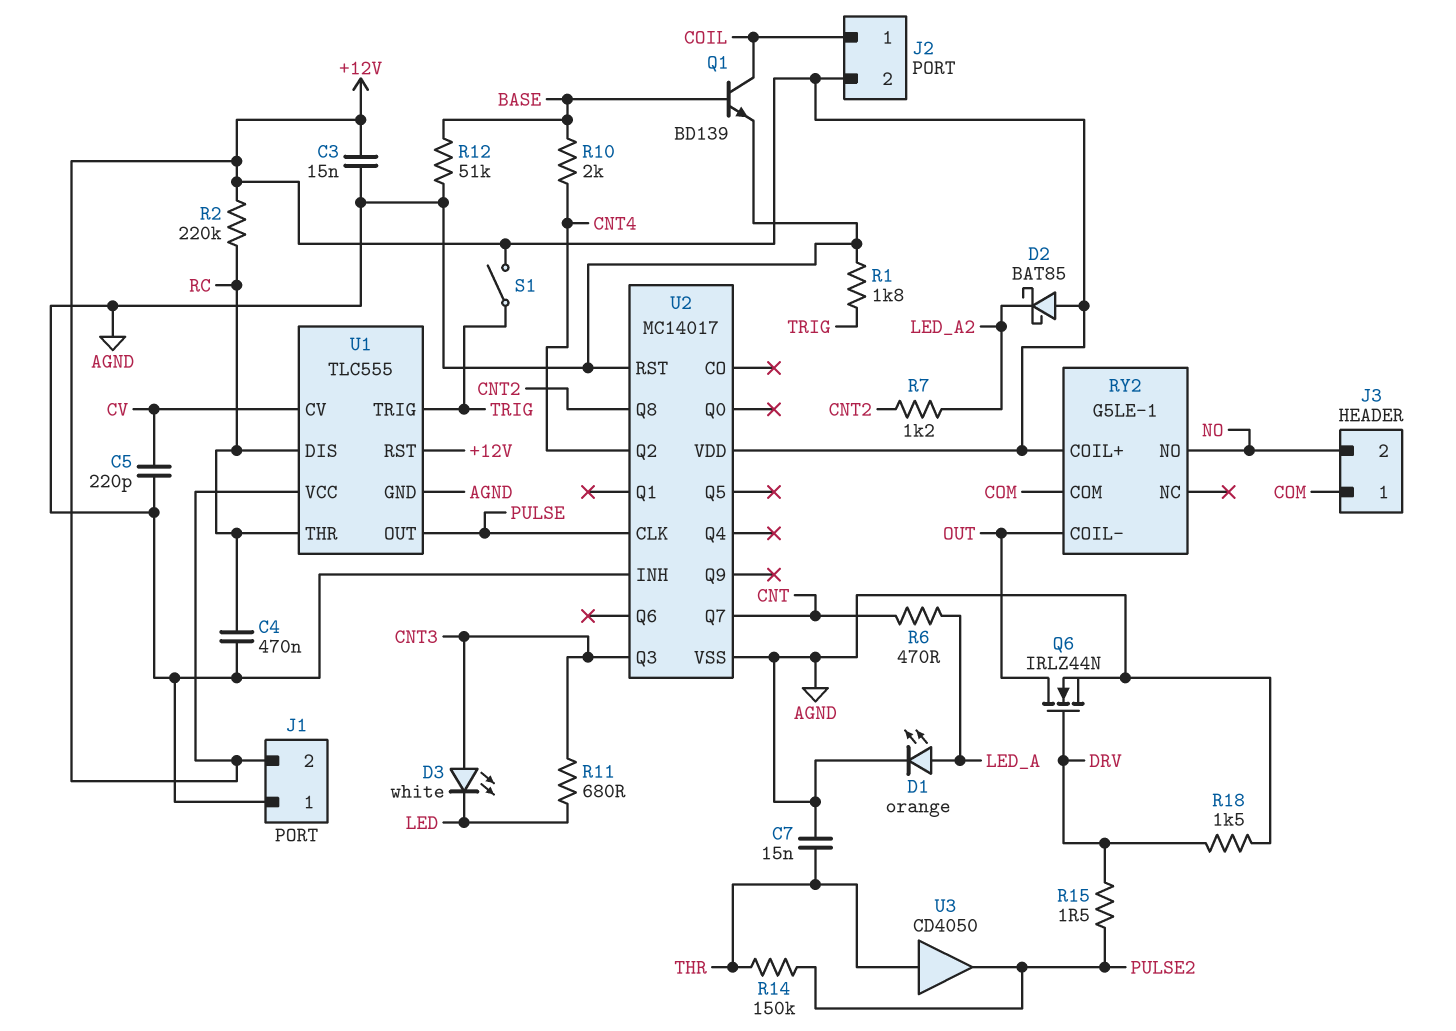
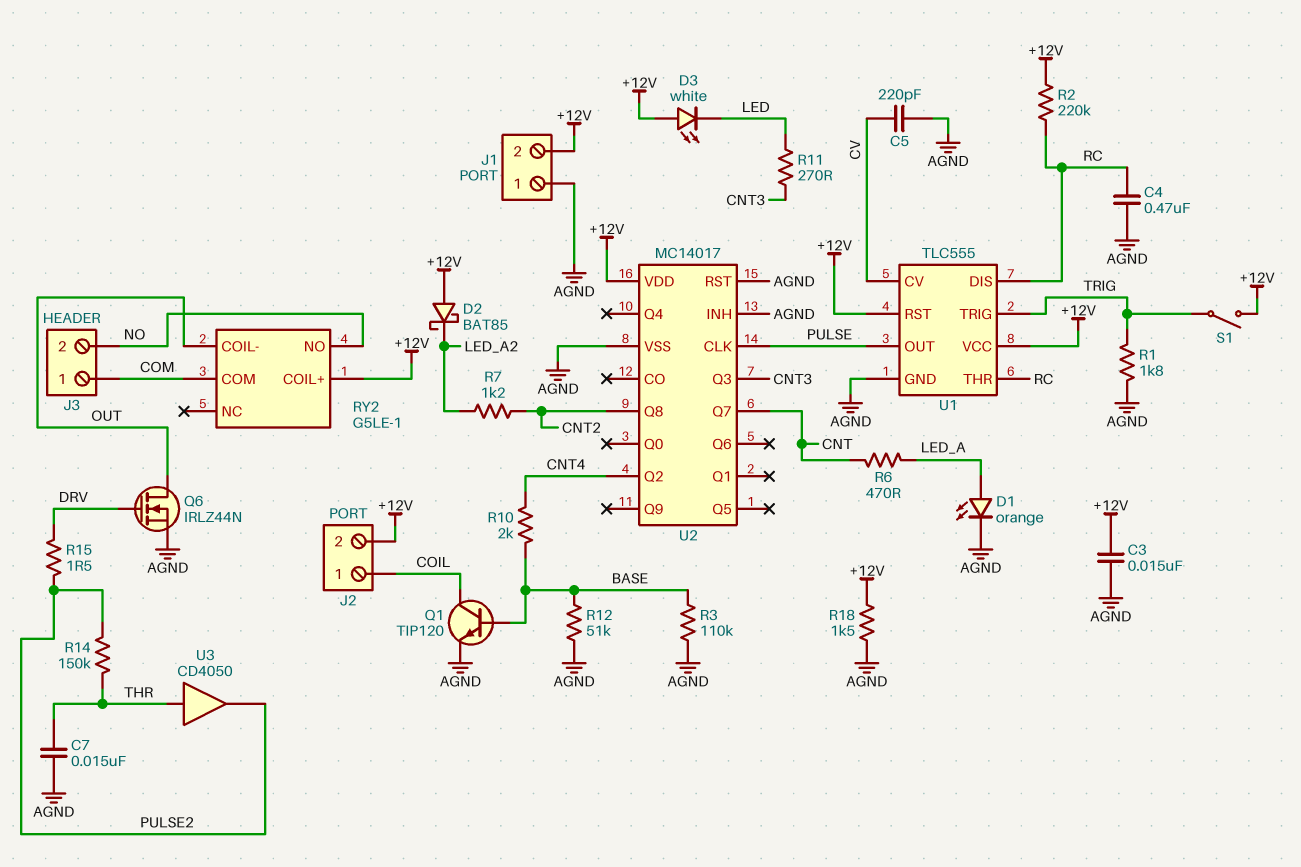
D3: LED white (A CNT3, K LED) -> LED white (A +12V, K LED)
Q1: NPN BD139 (B BASE, C COIL, E AGND) -> NPN TIP120 (B BASE, C COIL, E AGND)
R3: none -> 110k (AGND, BASE)
R11: 680 (CNT3, LED) -> 270 (CNT3, LED)
R18: 1.5k (AGND, DRV) -> 1.5k (+12V, AGND)

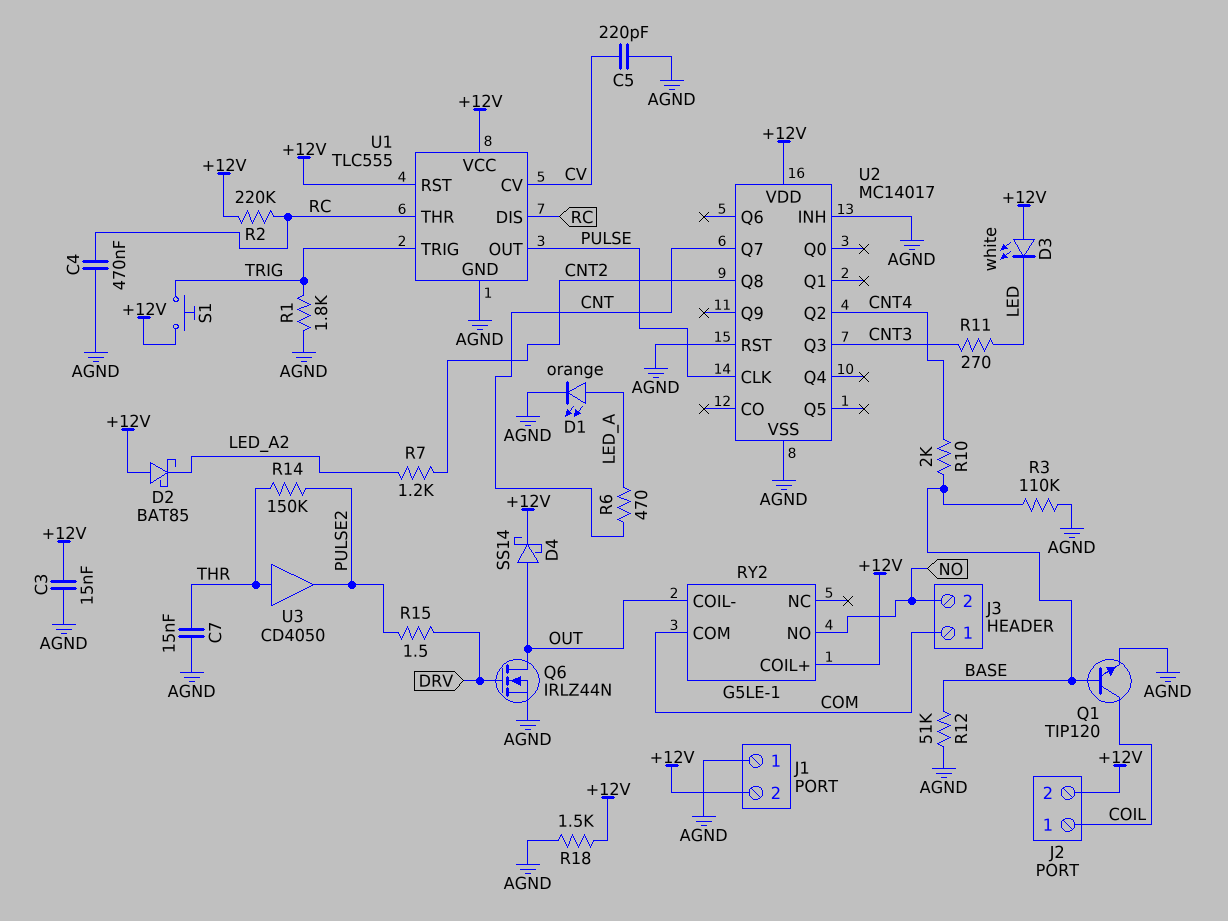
D4: none -> schottky SS14 (A OUT, K +12V)
S1: switch (+12V, TRIG) -> button (+12V, TRIG)

